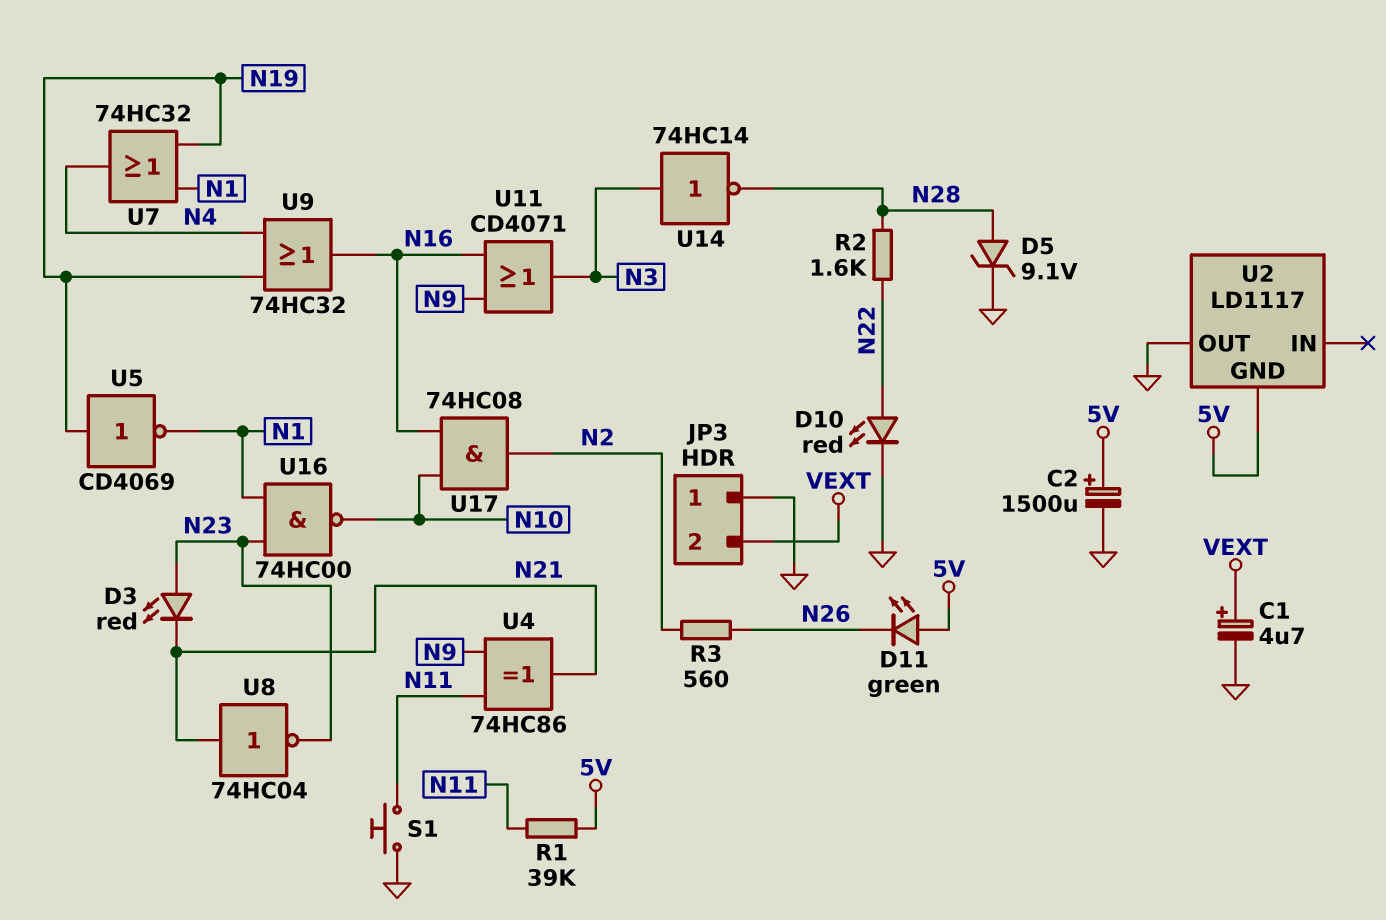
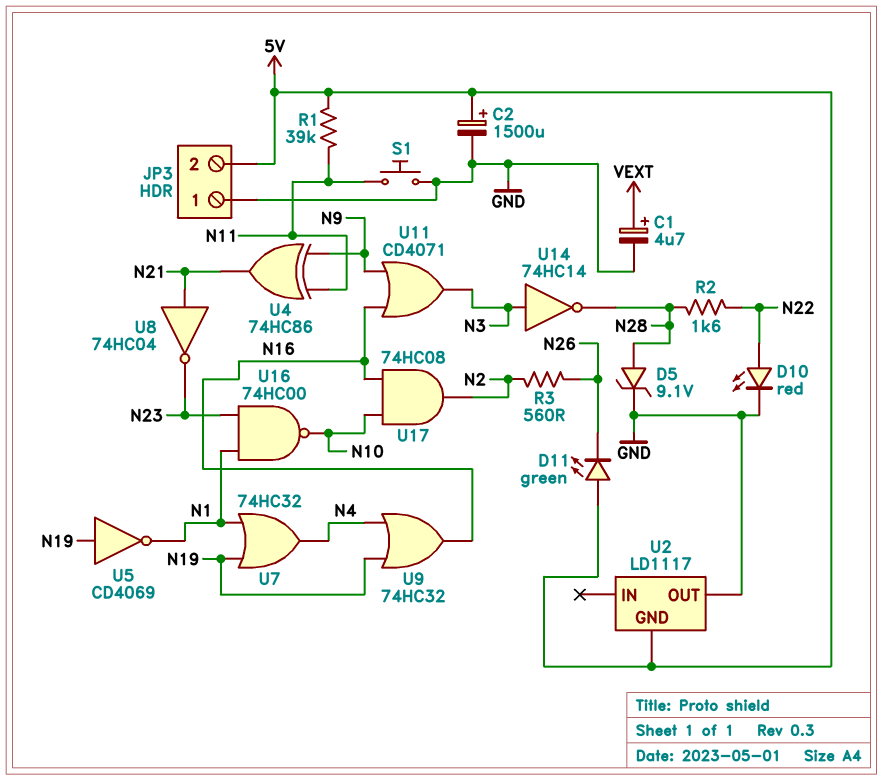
D3: LED red (A N23, K N21) -> none
JP3 pin 2: VEXT -> 5V

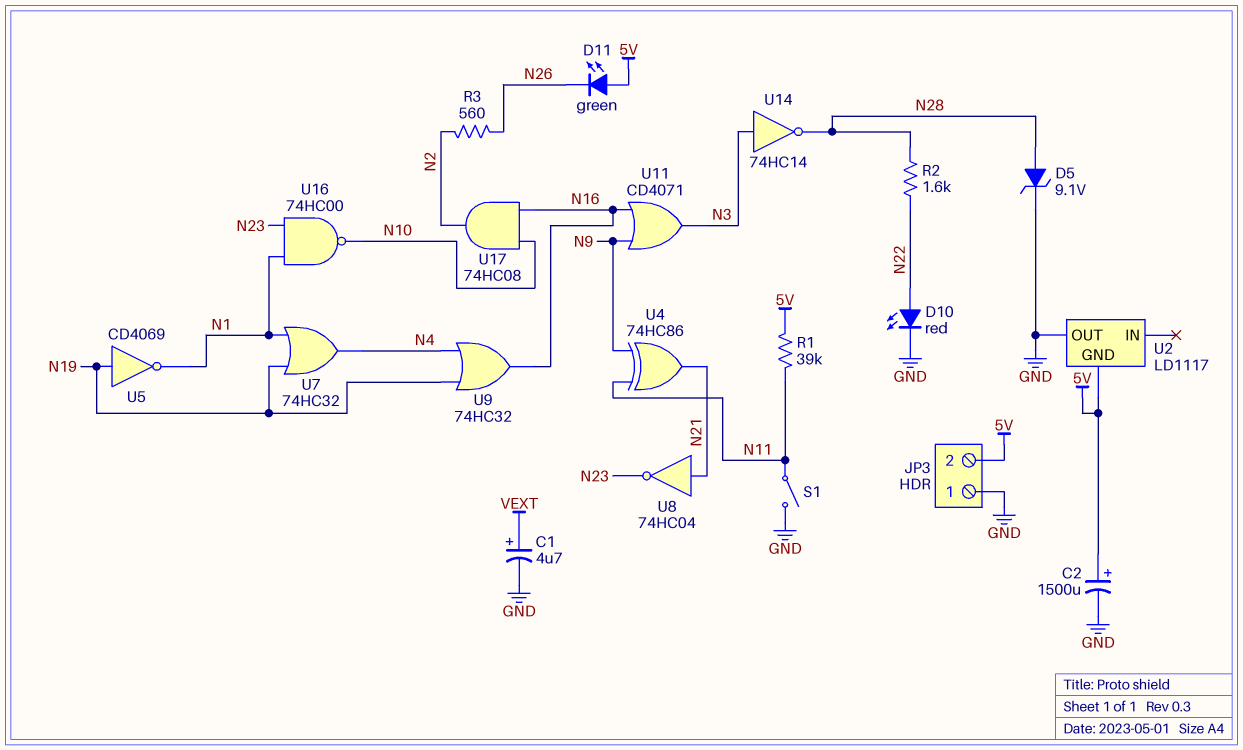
S1: button (GND, N11) -> switch (GND, N11)

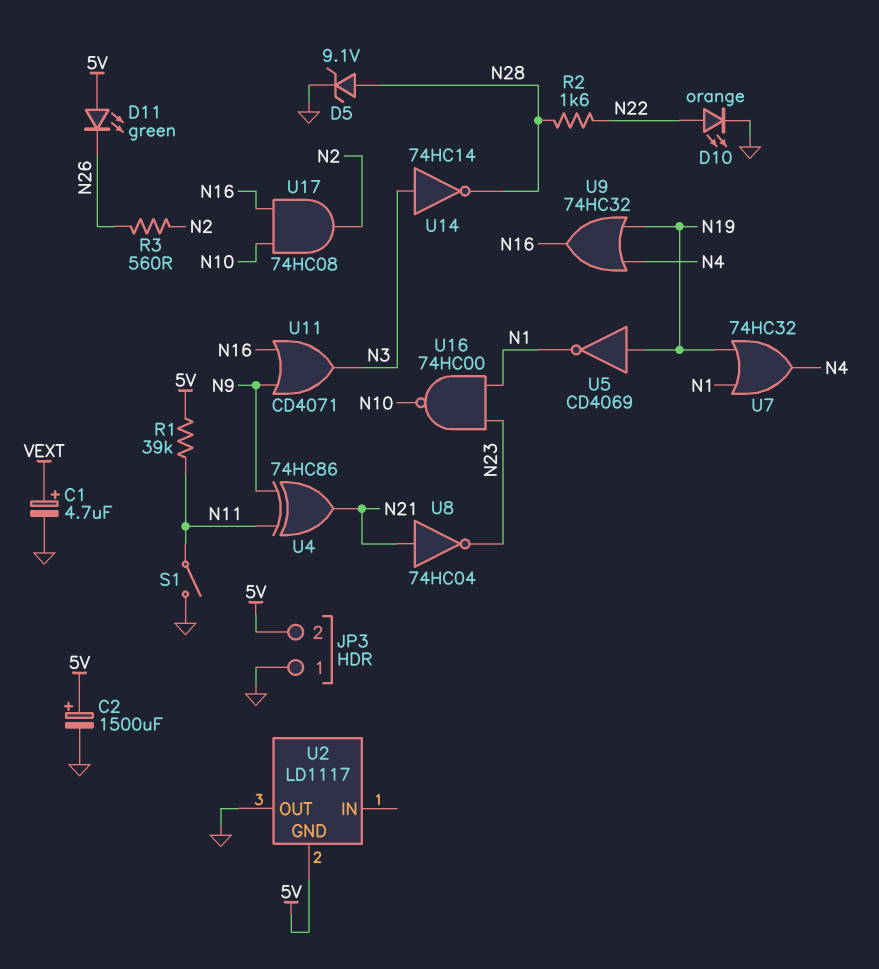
D10: LED red (A N22, K GND) -> LED orange (A N22, K GND)

